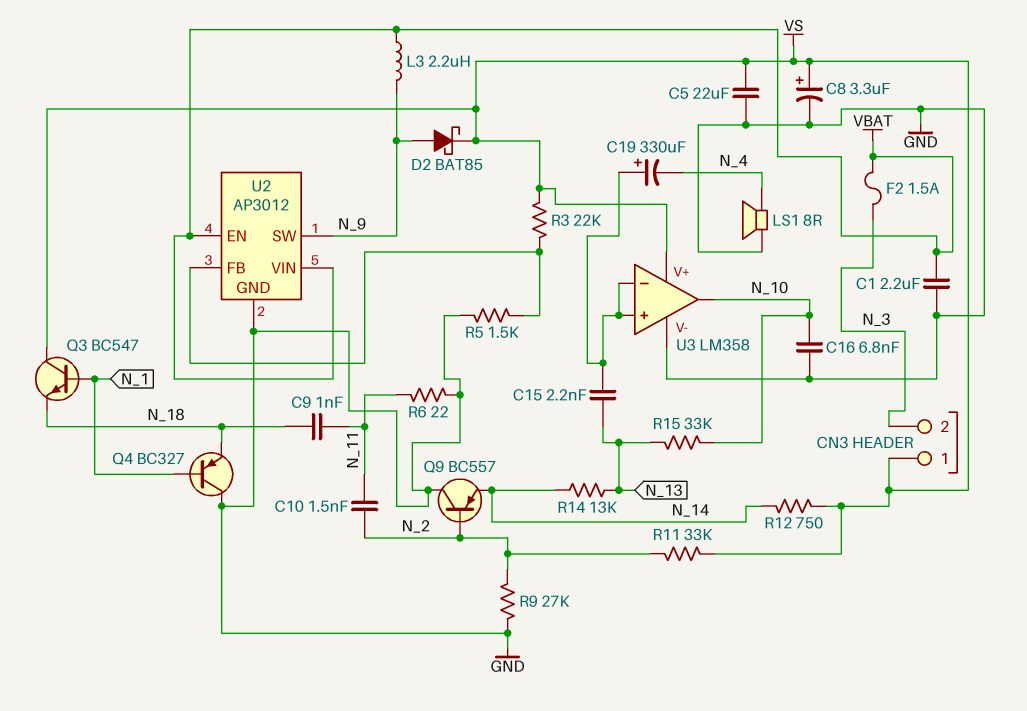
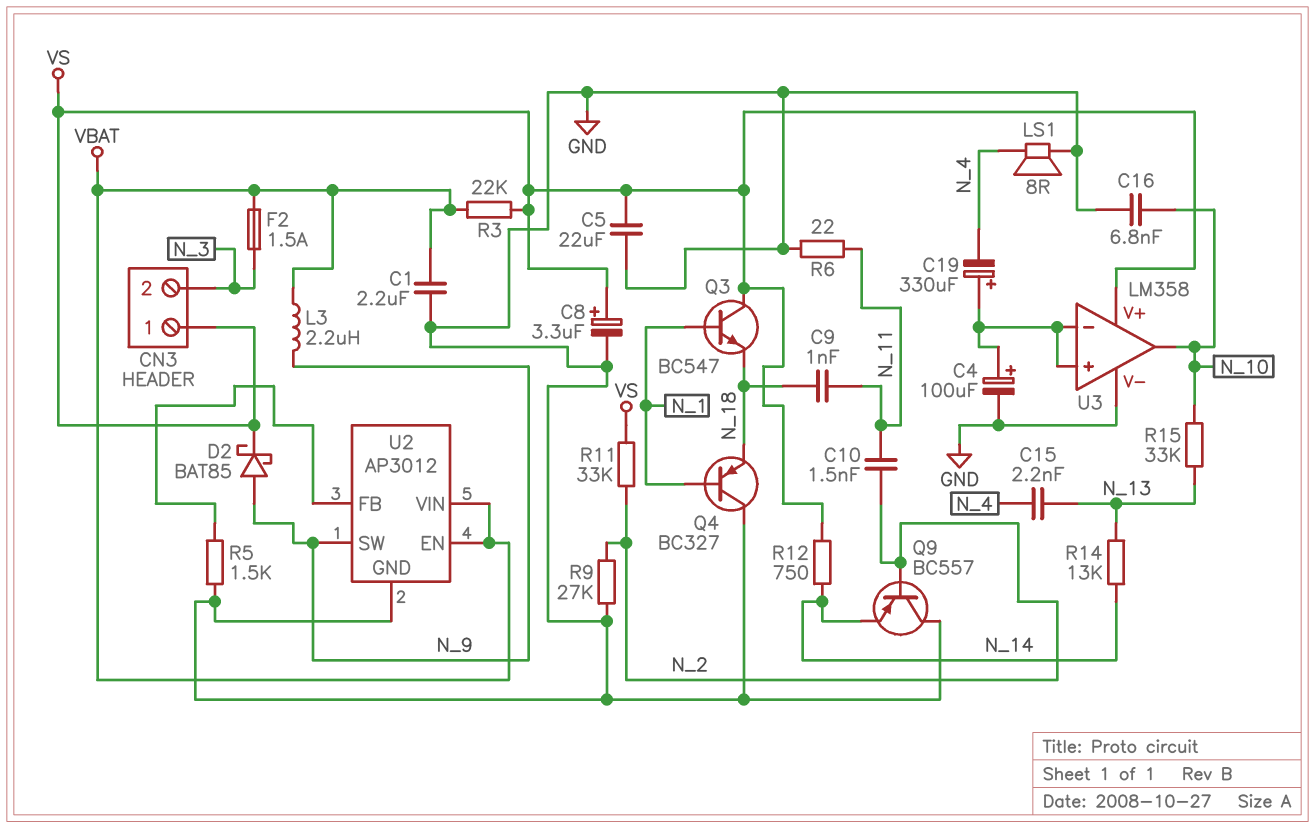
C4: none -> 100uF (plus U3/in+, minus GND)
C15: 2.2nF (N_13, U3/in+) -> 2.2nF (N_4, N_13)
R3: 22k (U2/FB, VS) -> 22k (VBAT, VS)

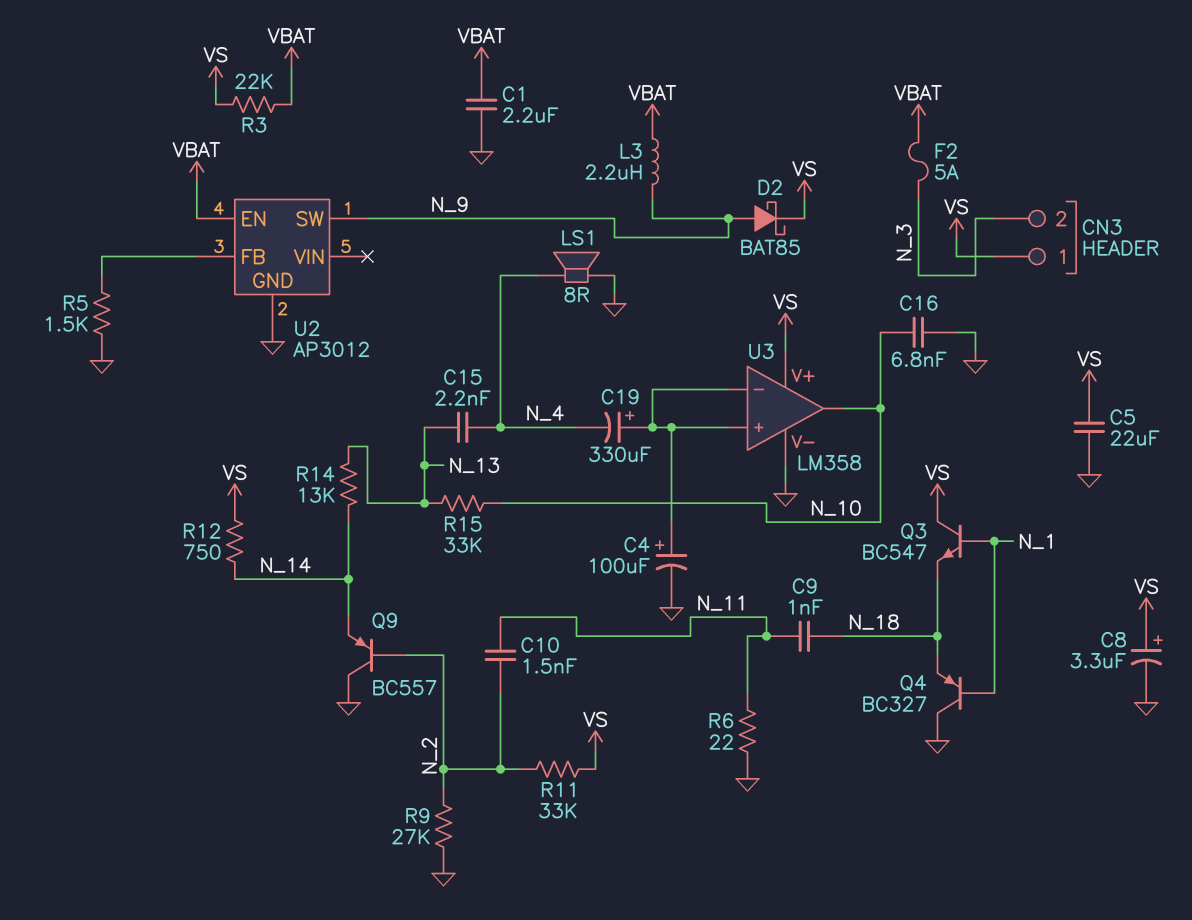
F2: 1.5A (N_3, VBAT) -> 5A (N_3, VBAT)
U2 pin VIN: VBAT -> none

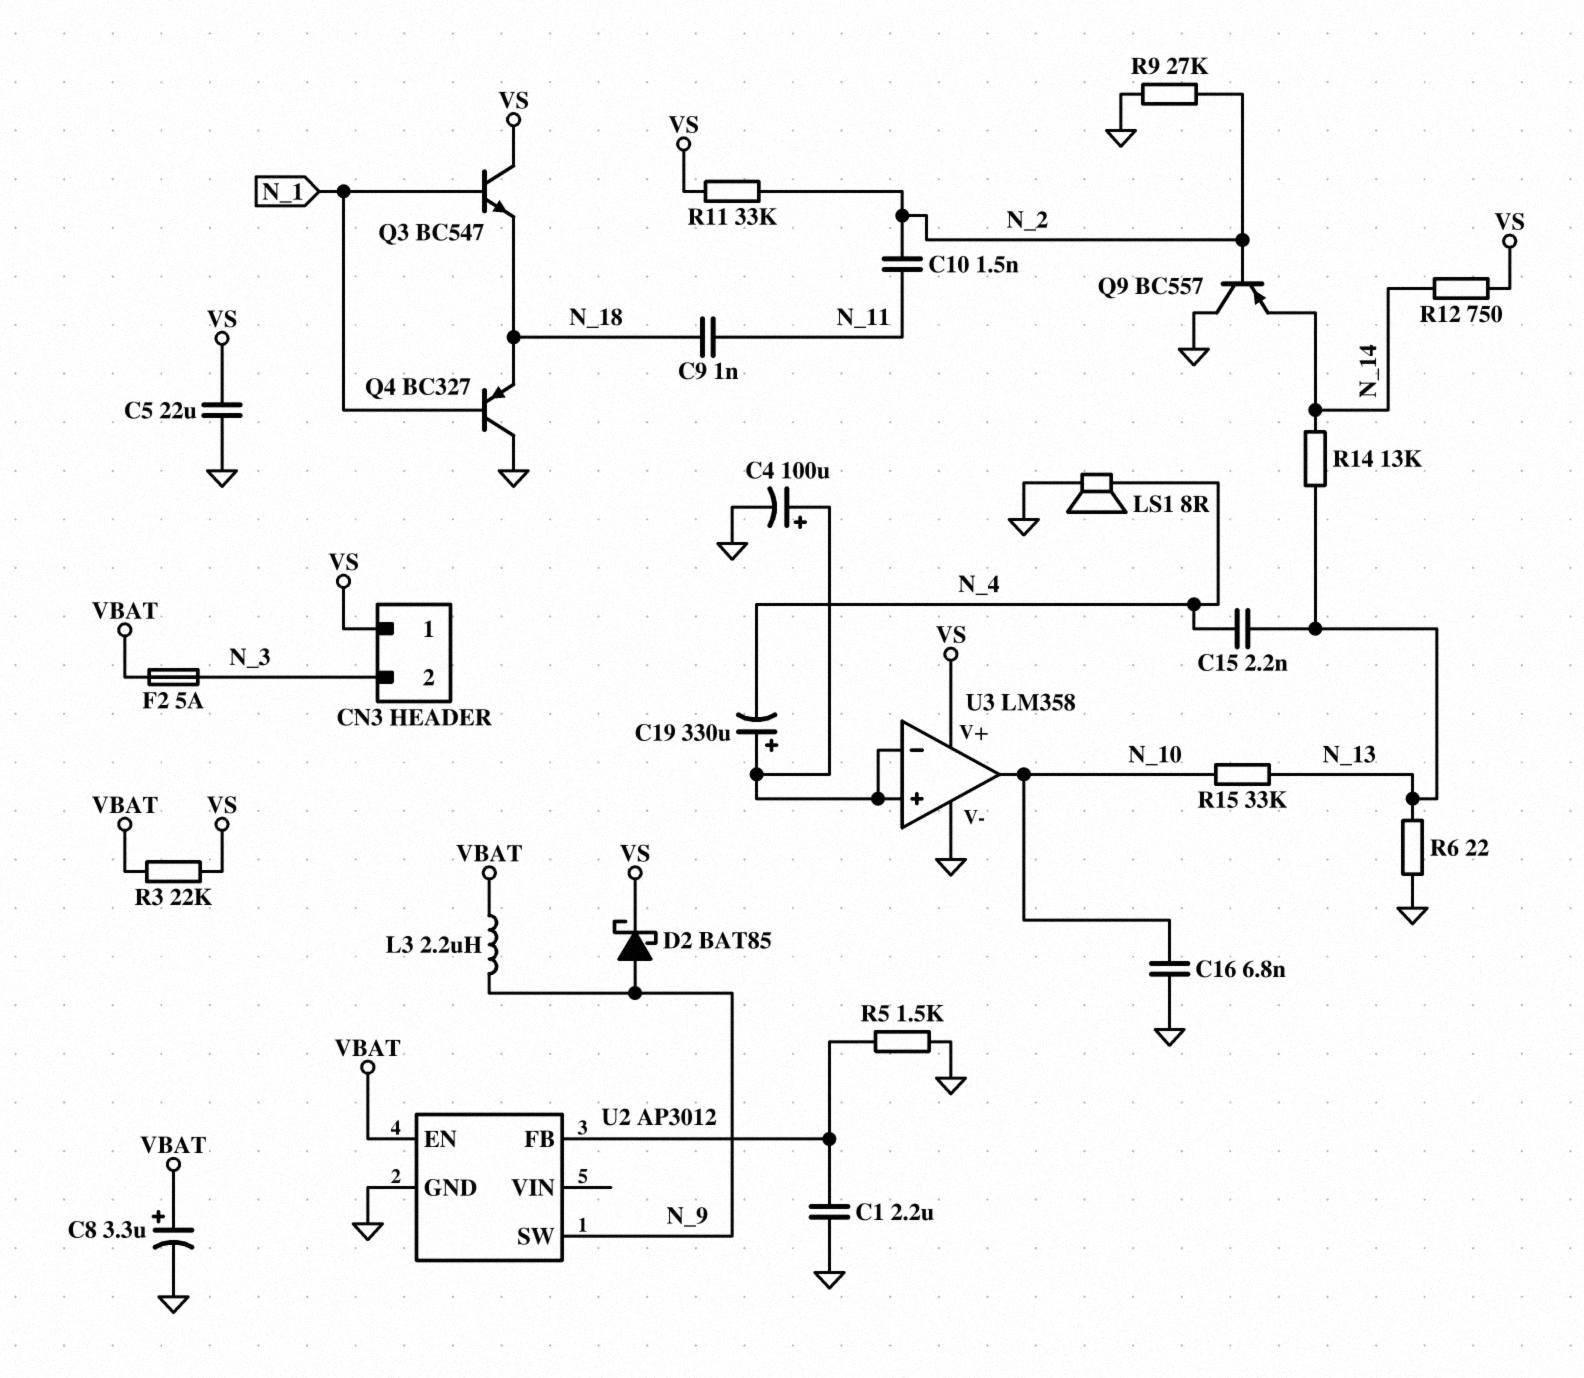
C1: 2.2uF (GND, VBAT) -> 2.2uF (GND, U2/FB)
C8: 3.3uF (plus VS, minus GND) -> 3.3uF (plus VBAT, minus GND)
R6: 22 (GND, N_11) -> 22 (GND, N_13)

